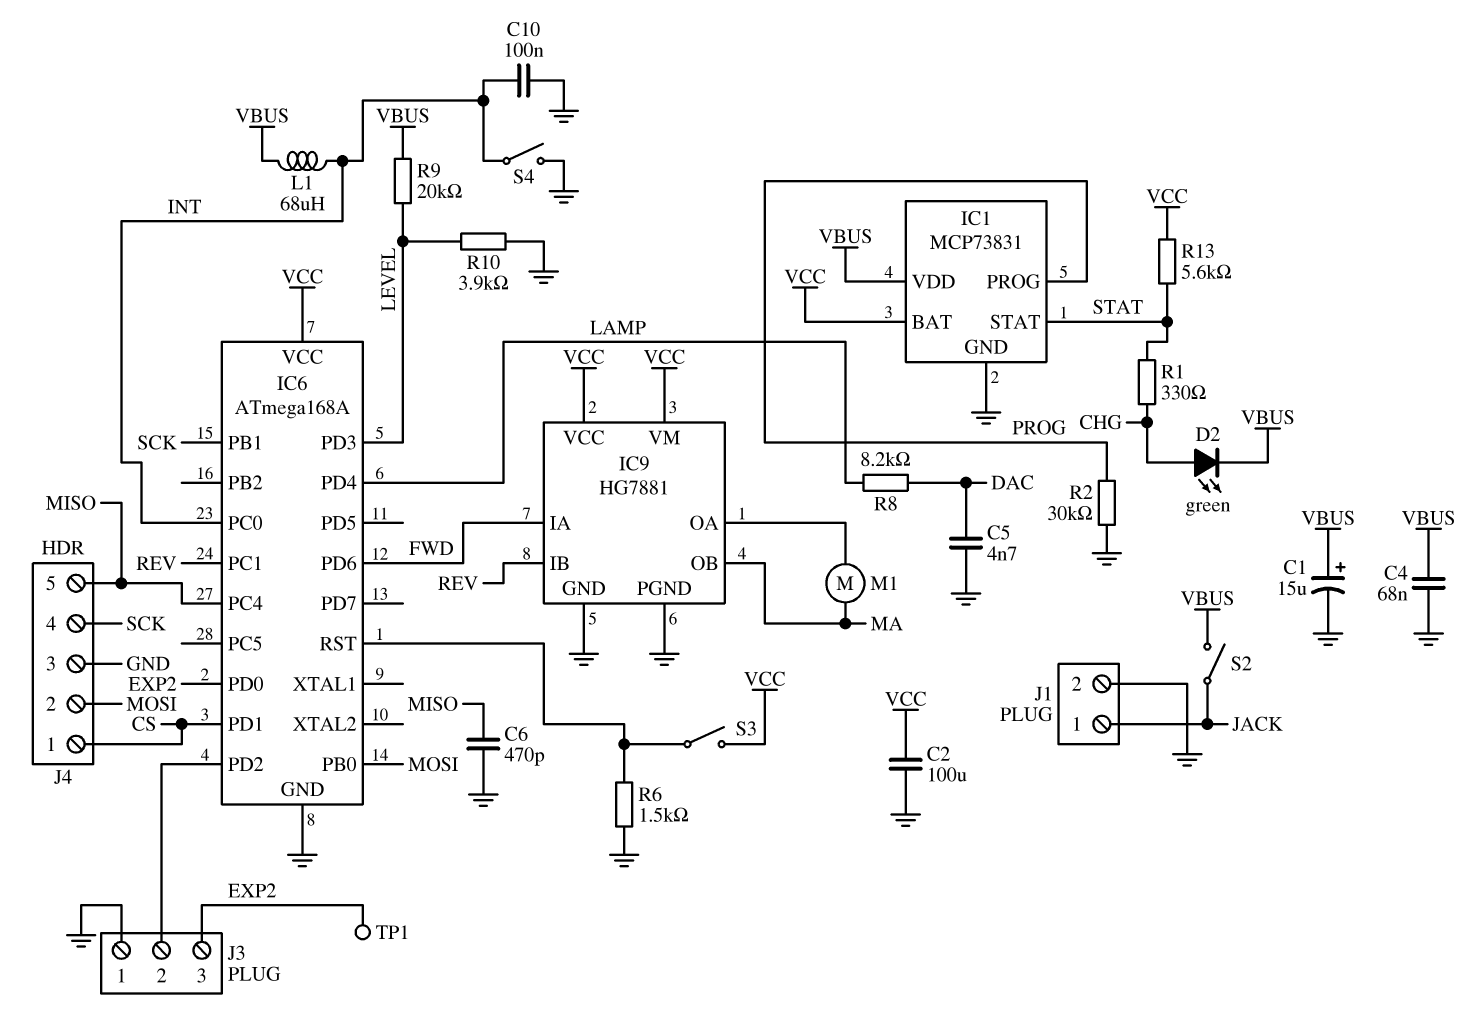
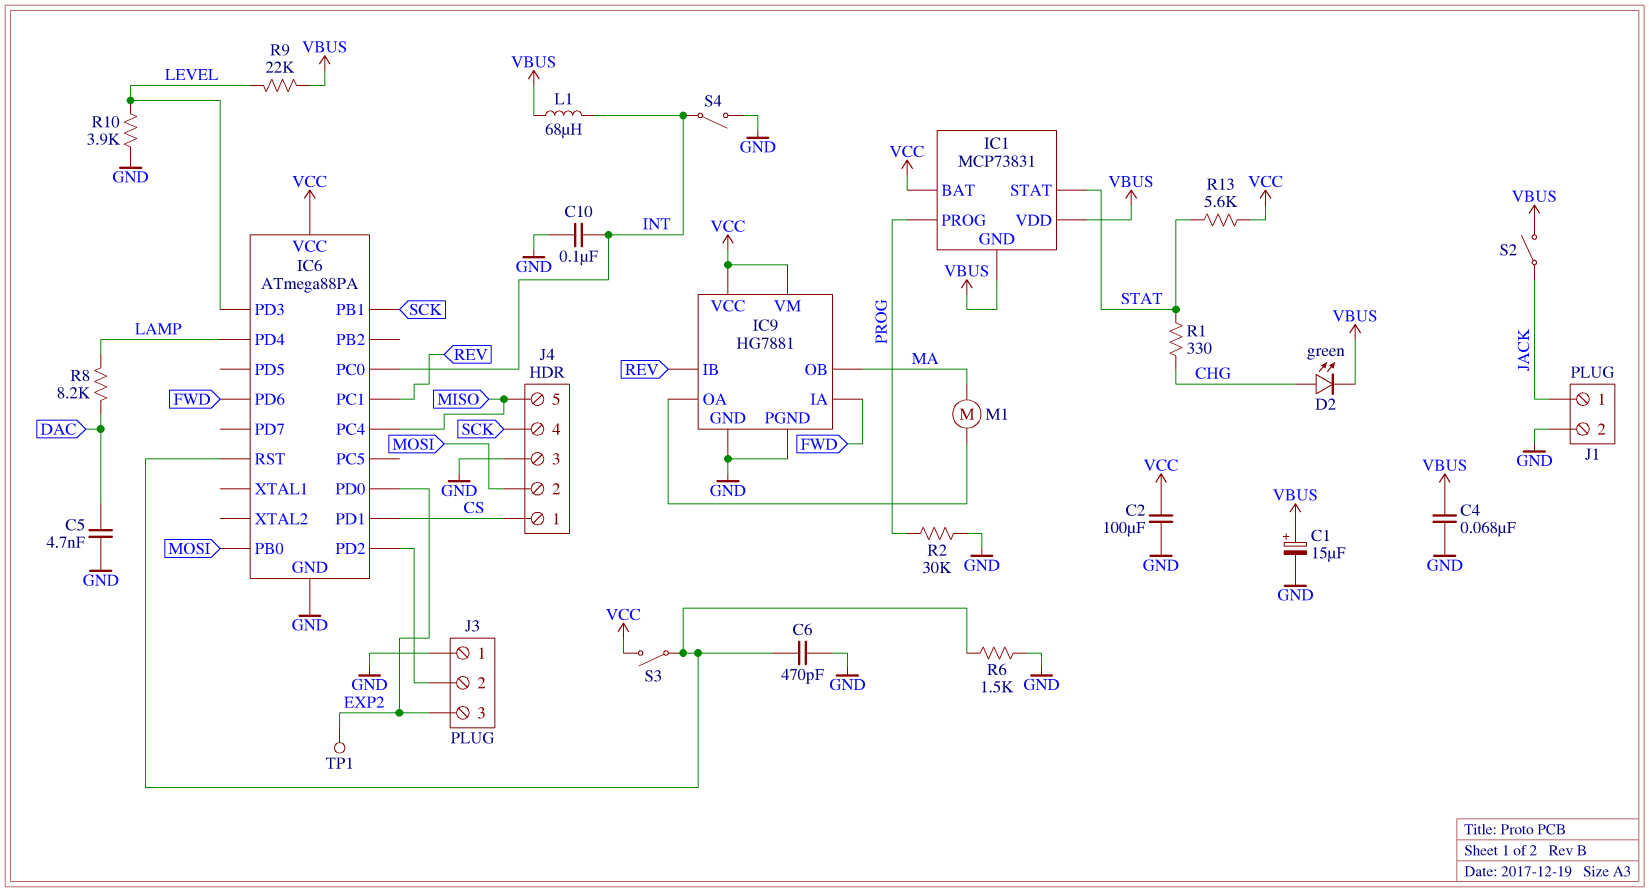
C6: 470pF (GND, MISO) -> 470pF (GND, IC6/RST)
IC1 pin GND: GND -> VBUS
IC6: ATmega168A -> ATmega88PA
R9: 20k (LEVEL, VBUS) -> 22k (LEVEL, VBUS)

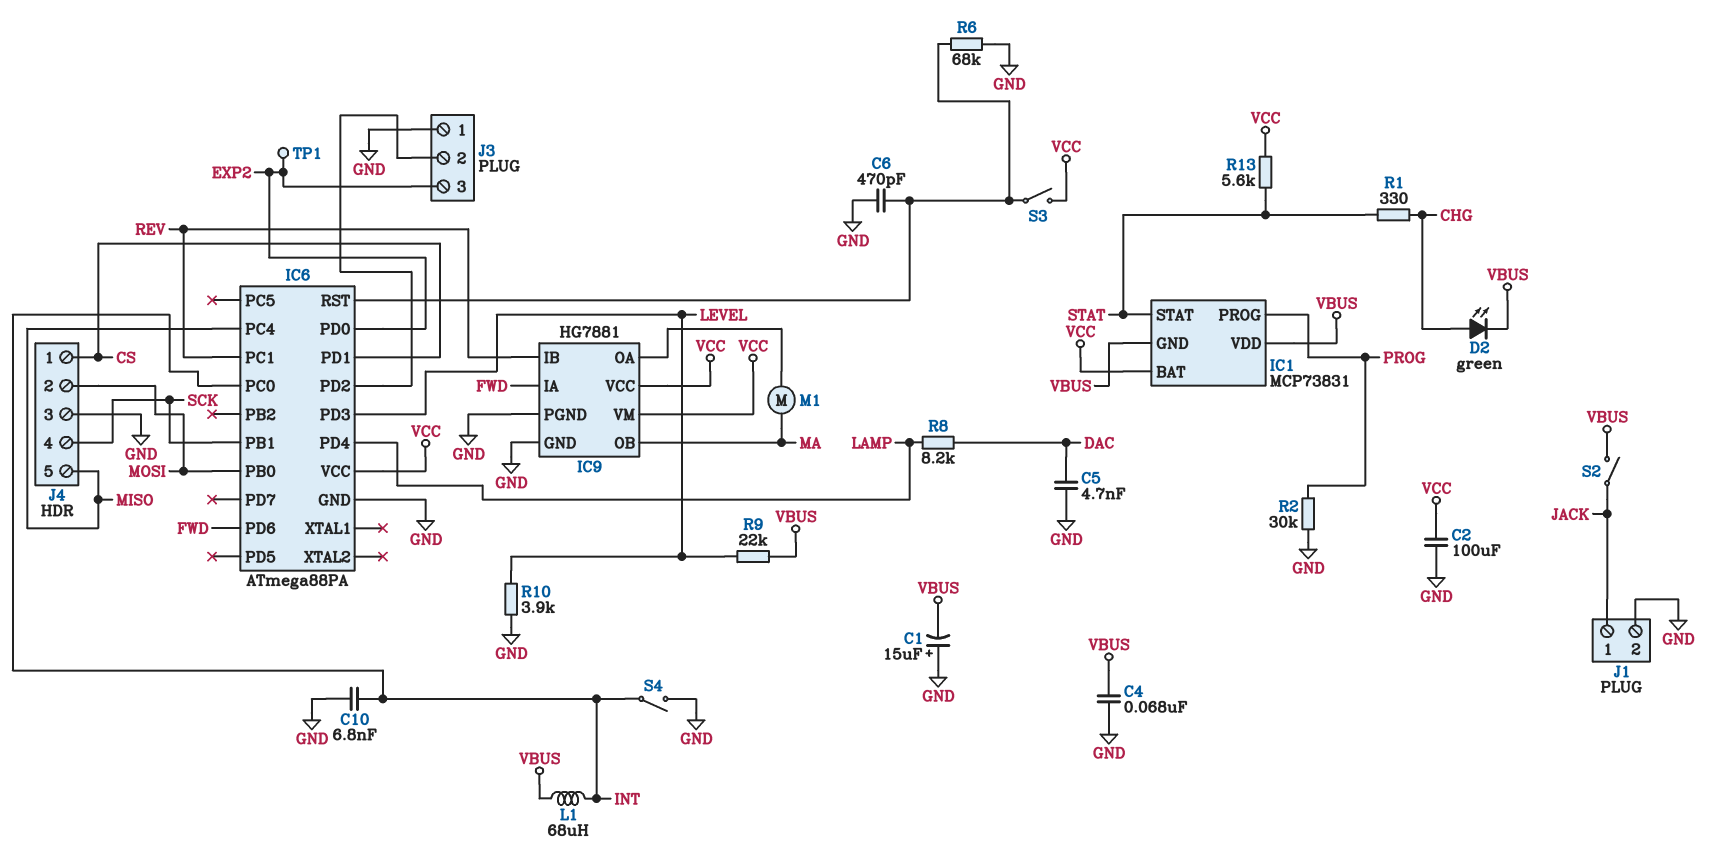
C1: 15uF (plus VBUS, minus GND) -> 15uF (plus GND, minus VBUS)
C10: 100nF (GND, INT) -> 6.8nF (GND, INT)
R6: 1.5k (GND, IC6/RST) -> 68k (GND, IC6/RST)

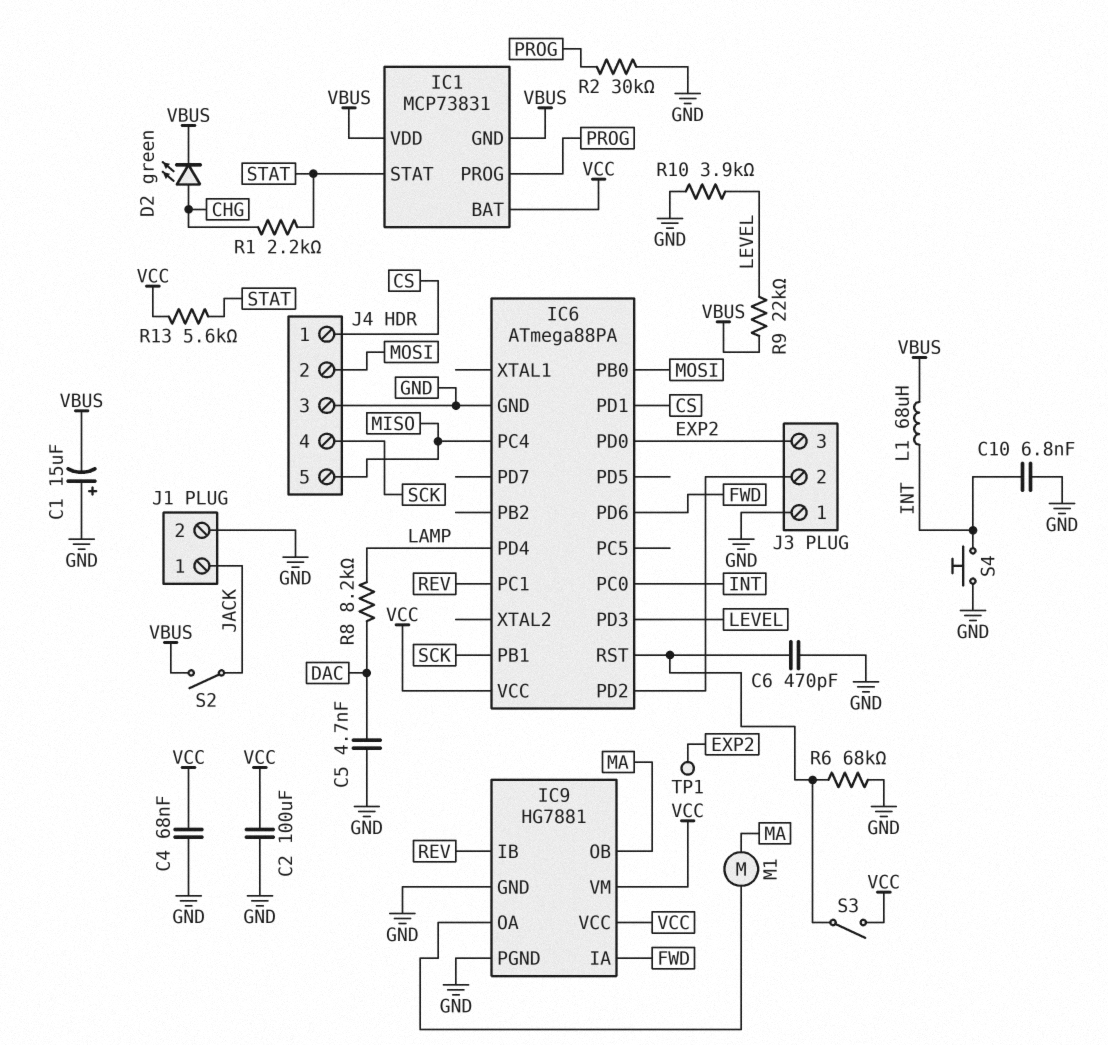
C4: 68nF (GND, VBUS) -> 68nF (GND, VCC)
R1: 330 (CHG, STAT) -> 2.2k (CHG, STAT)
S4: switch (GND, INT) -> button (GND, INT)

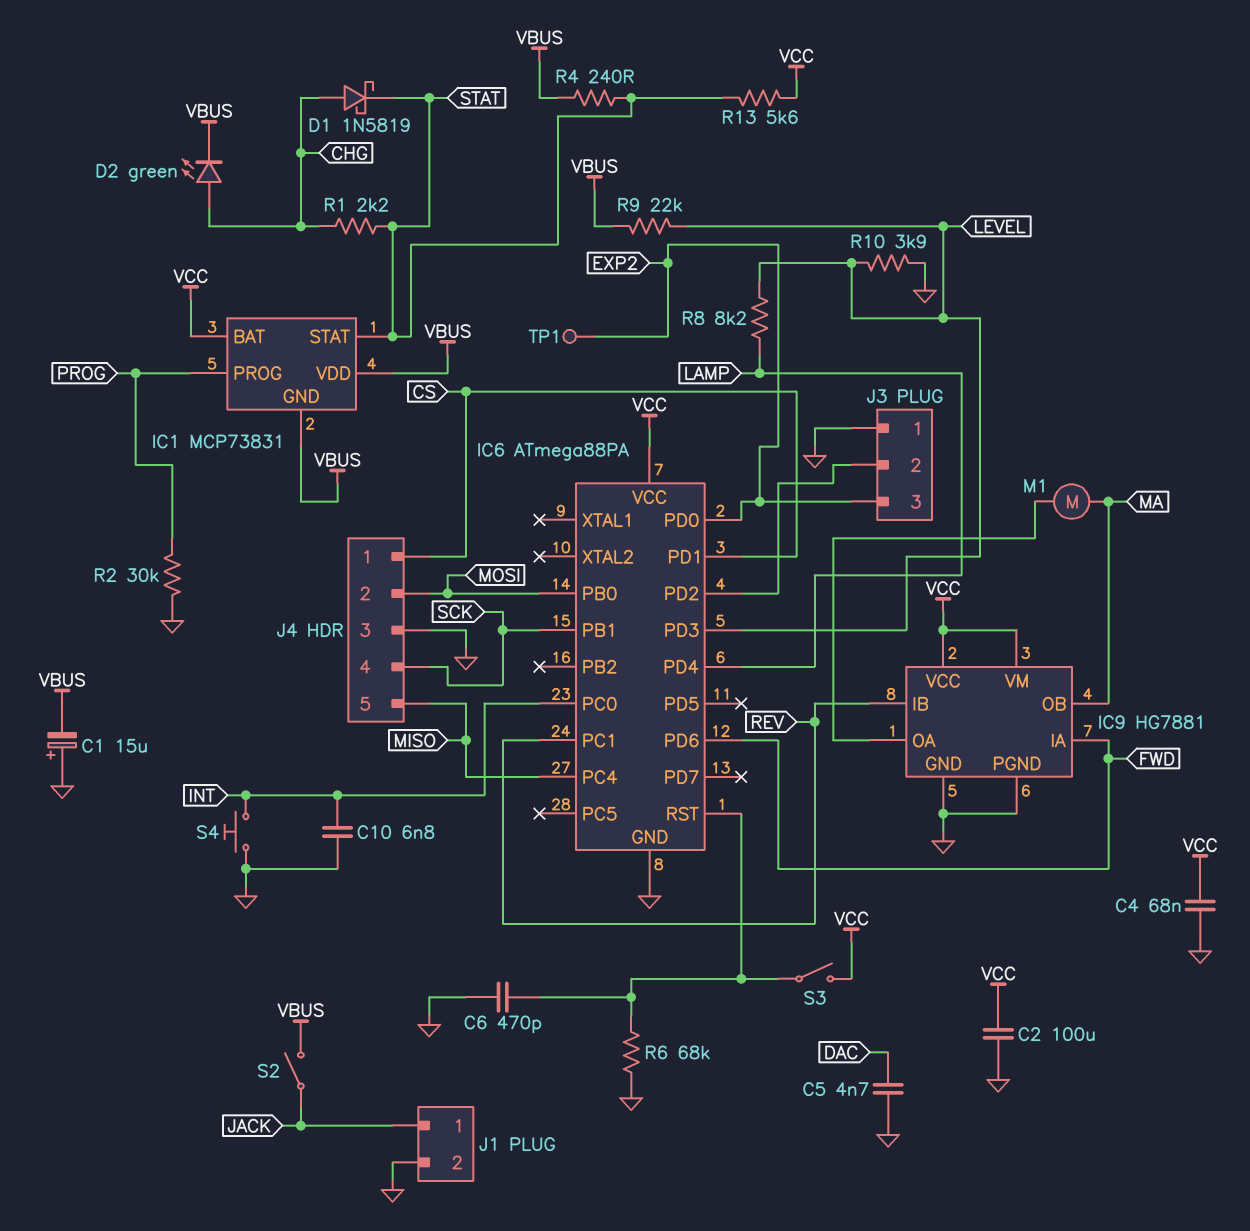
D1: none -> schottky 1N5819 (A CHG, K STAT)
L1: 68uH (INT, VBUS) -> none
R4: none -> 240 (STAT, VBUS)
R8: 8.2k (DAC, LAMP) -> 8.2k (LAMP, LEVEL)

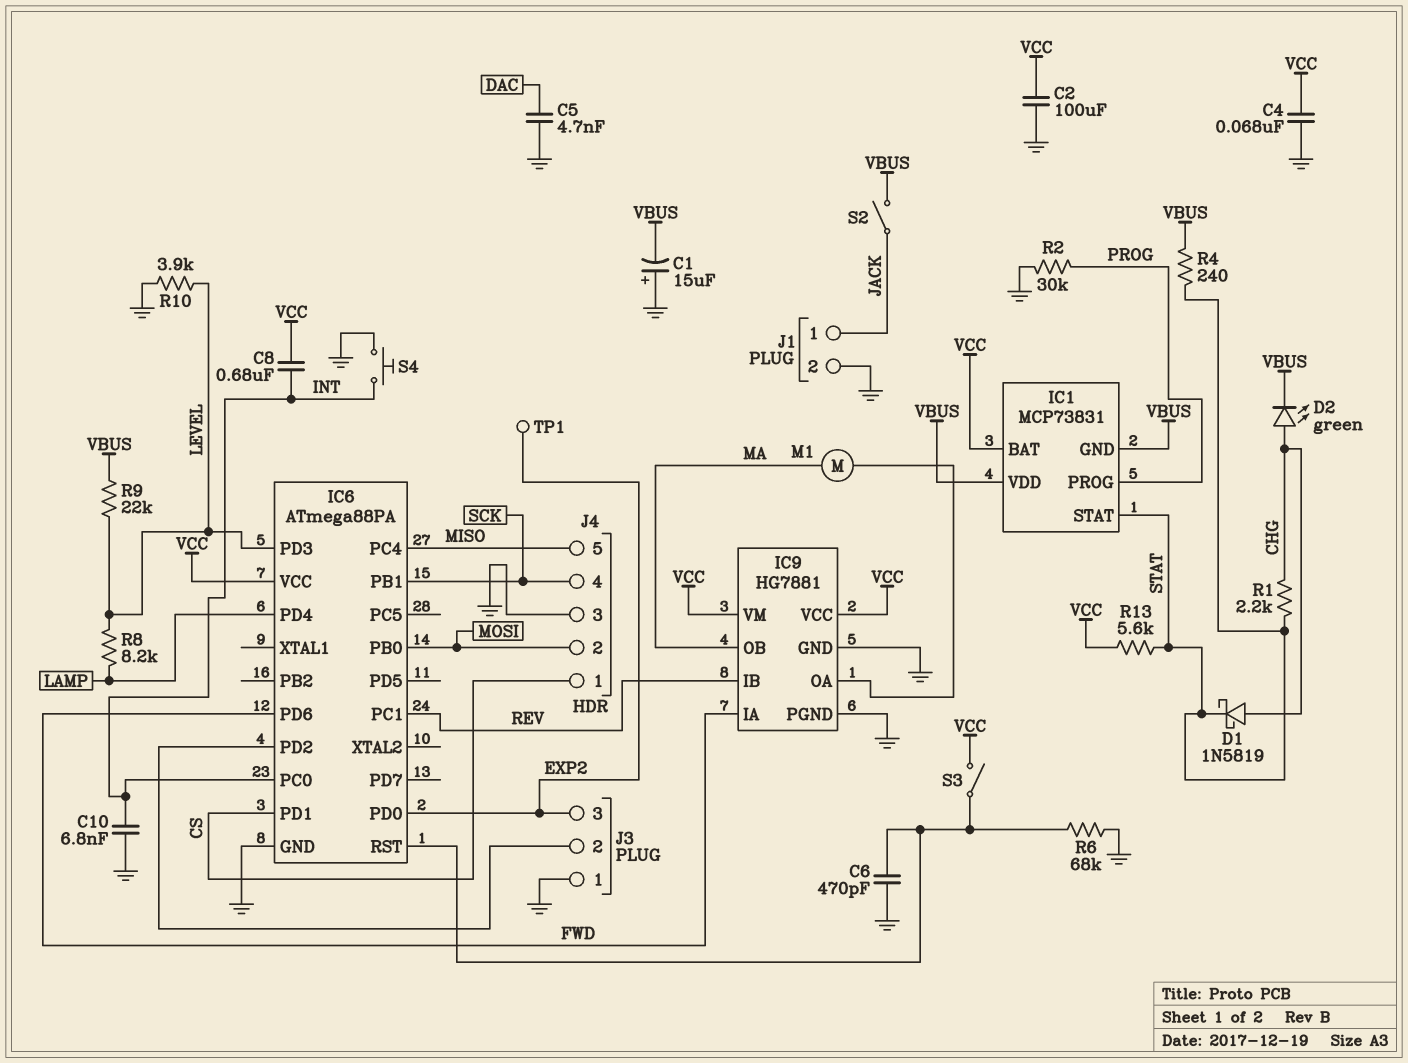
C8: none -> 680nF (INT, VCC)

